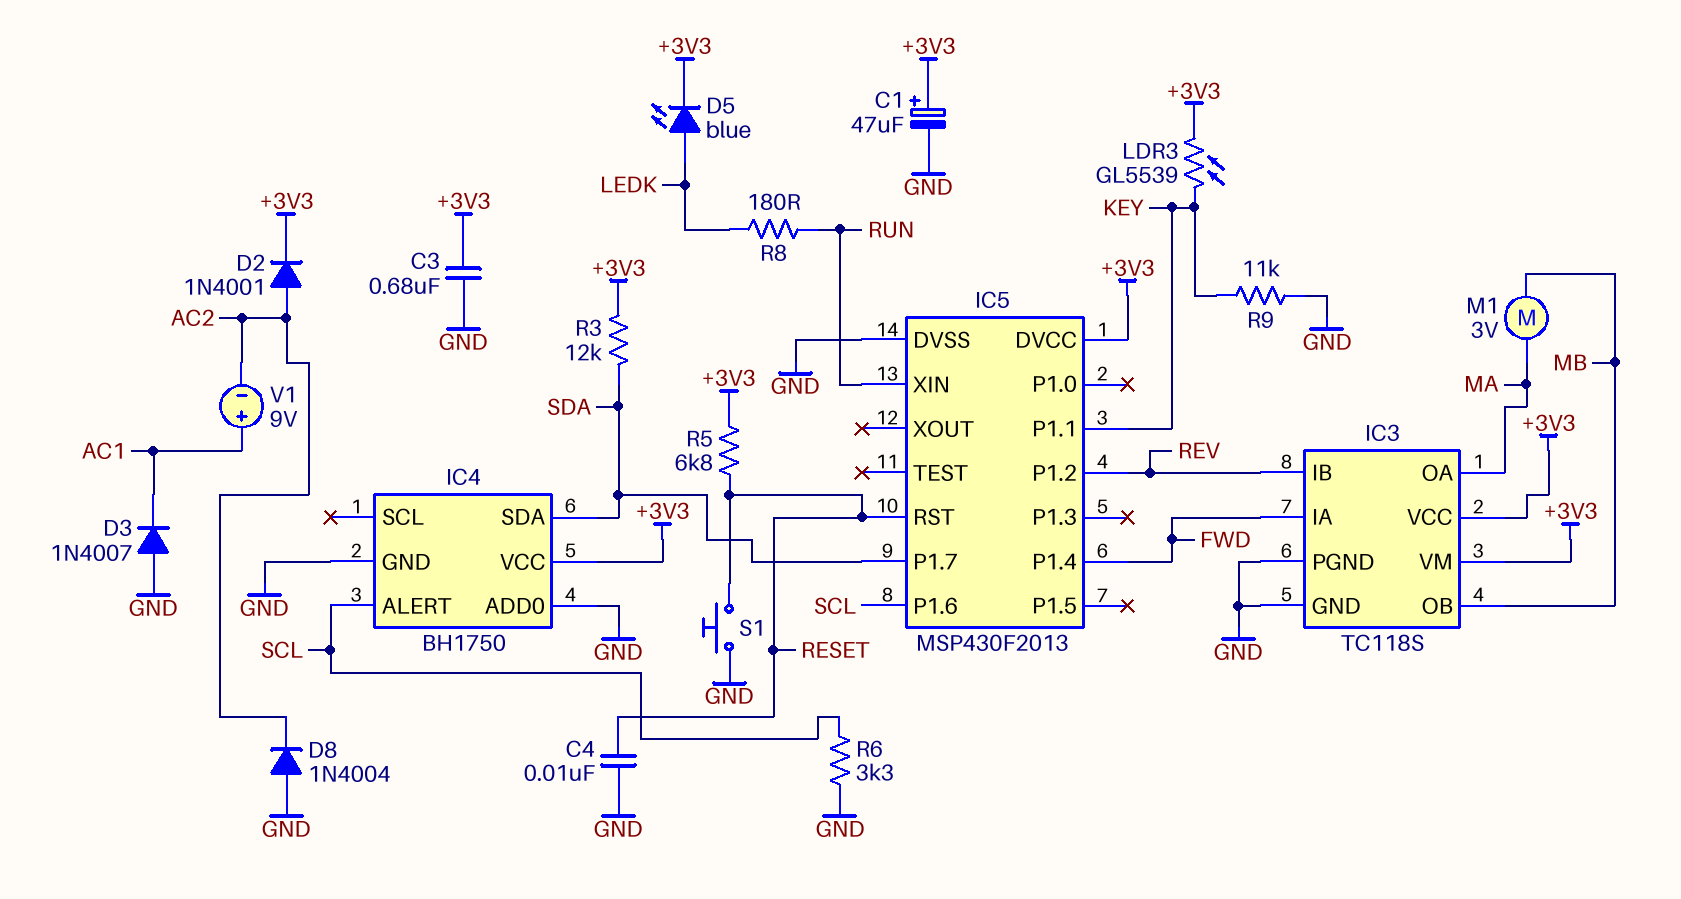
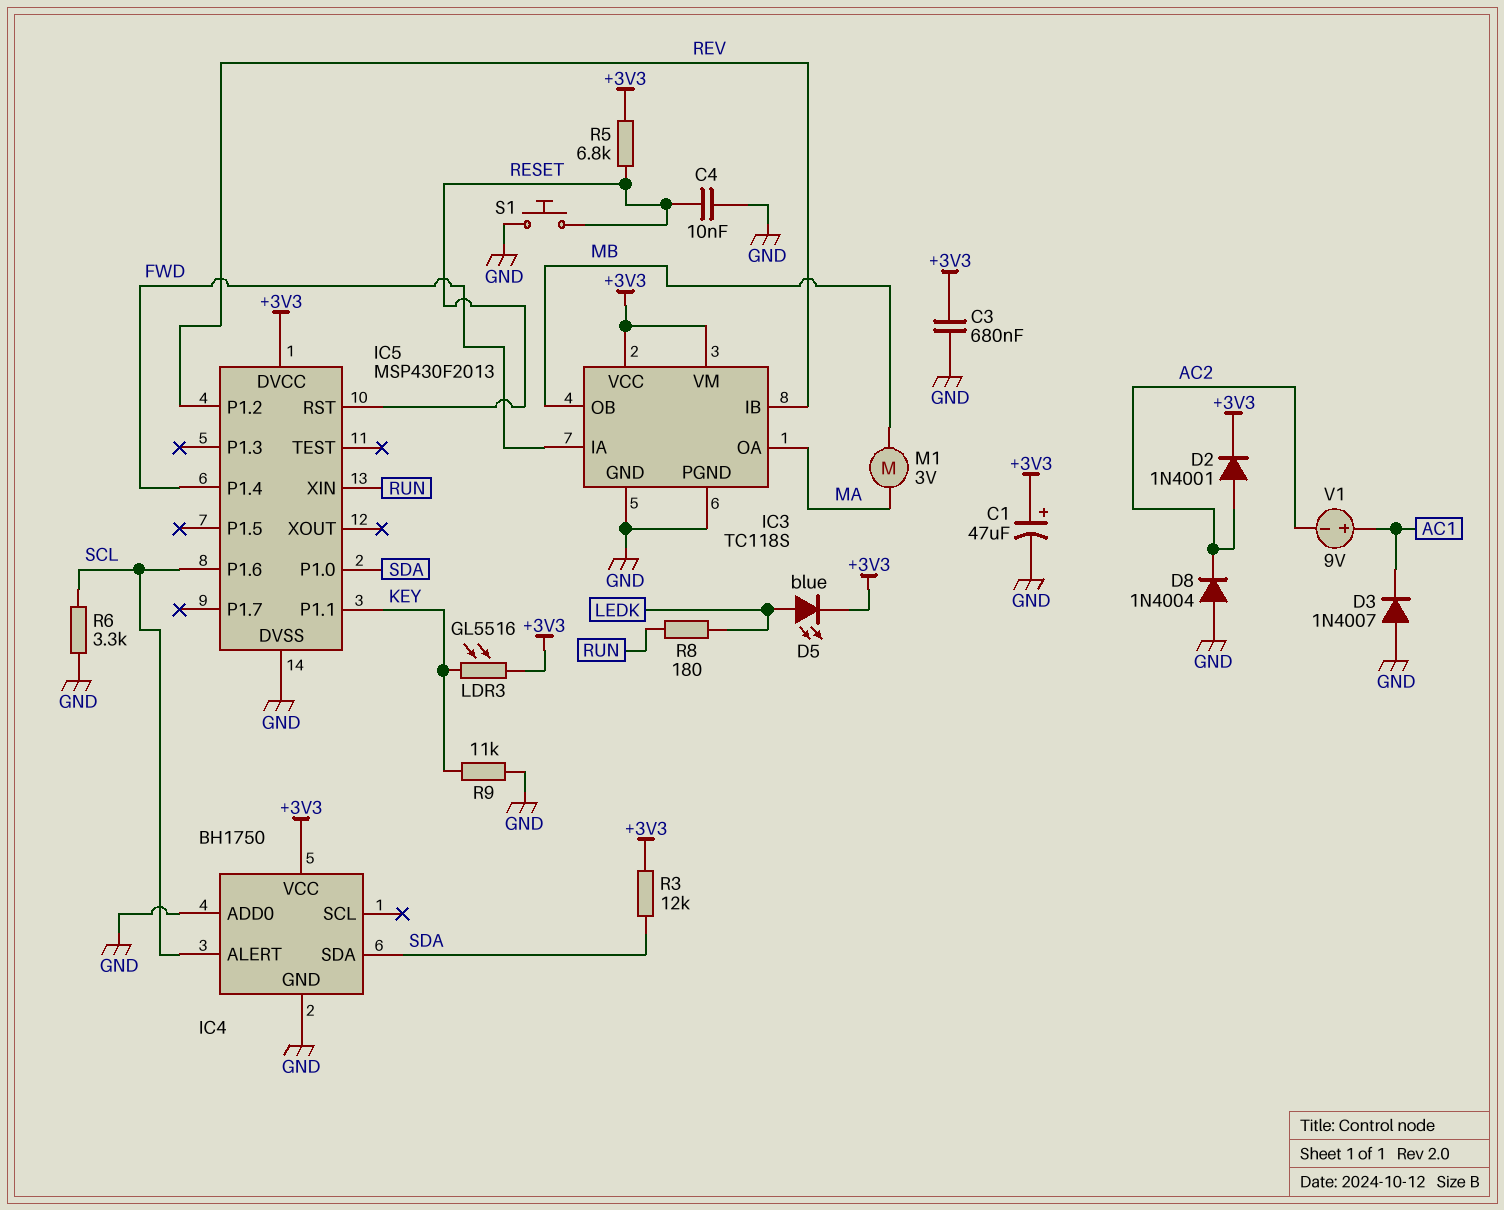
IC5 pin P1.0: none -> SDA
IC5 pin P1.7: SDA -> none
LDR3: GL5539 (+3V3, KEY) -> GL5516 (+3V3, KEY)

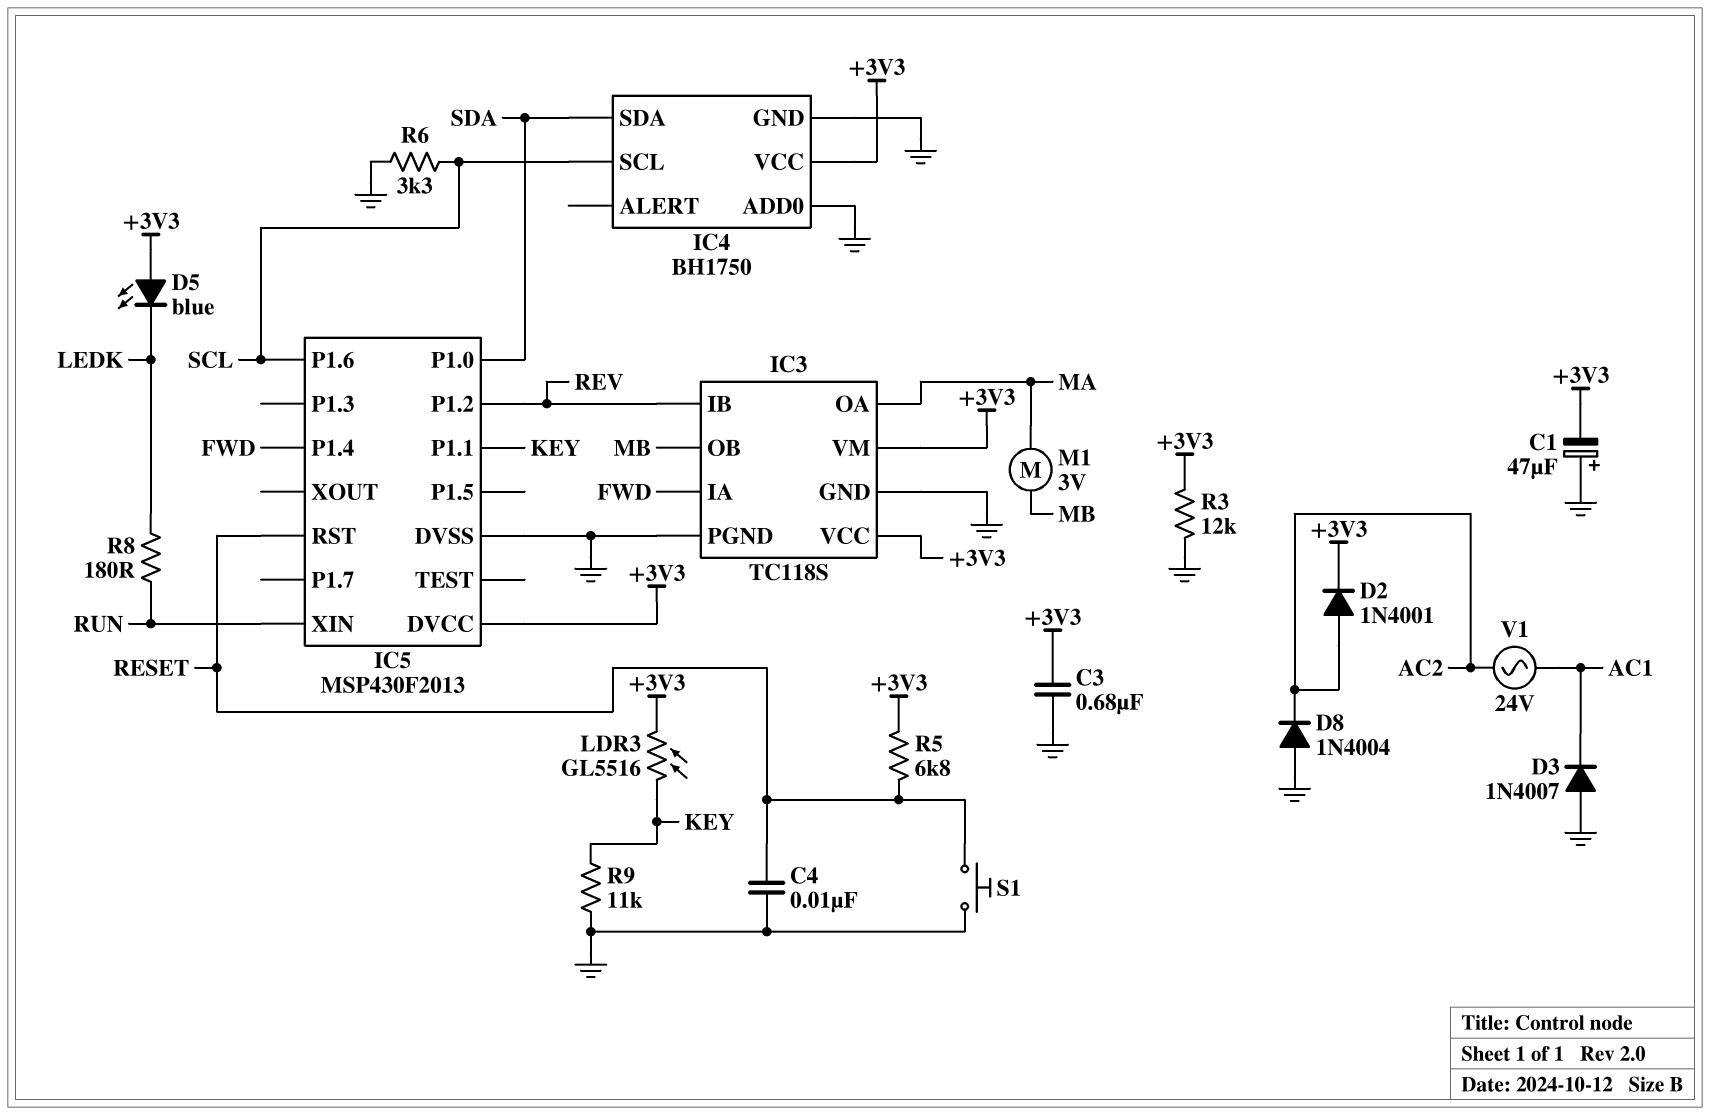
C1: 47uF (plus +3V3, minus GND) -> 47uF (plus GND, minus +3V3)
D5: LED blue (A LEDK, K +3V3) -> LED blue (A +3V3, K LEDK)
IC4 pin ALERT: SCL -> none
IC4 pin SCL: none -> SCL
R3: 12k (+3V3, SDA) -> 12k (+3V3, GND)
V1: 9V (plus AC1, minus AC2) -> AC 24V (AC1, AC2)

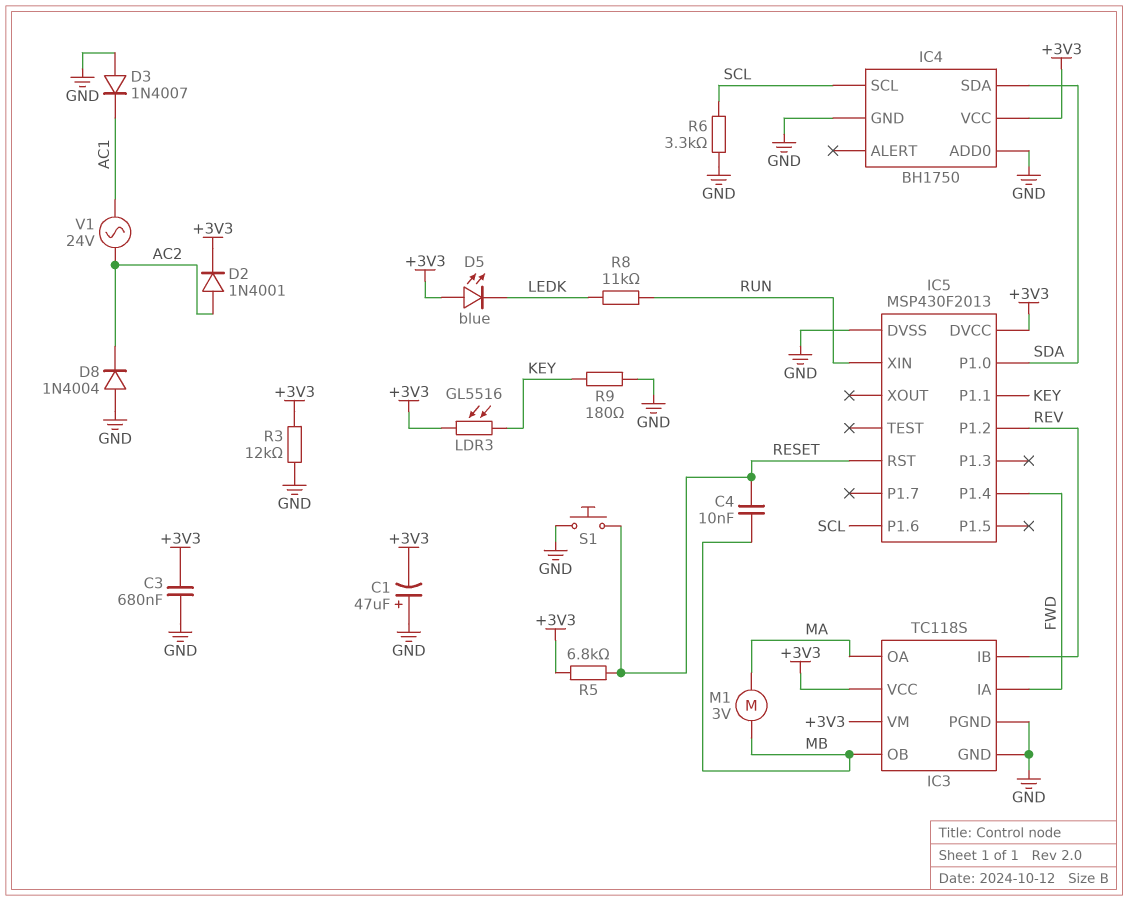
C4: 10nF (GND, RESET) -> 10nF (MB, RESET)
R8: 180 (LEDK, RUN) -> 11k (LEDK, RUN)
R9: 11k (GND, KEY) -> 180 (GND, KEY)

